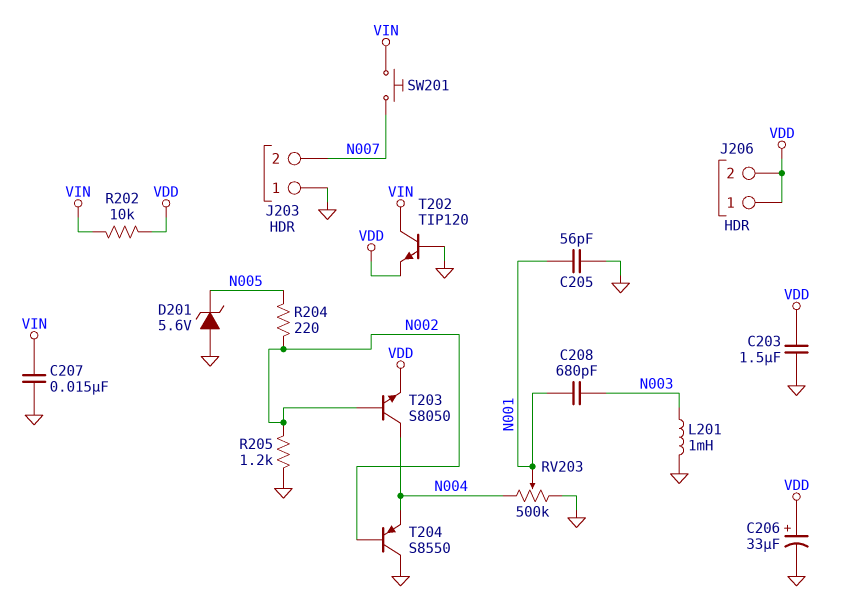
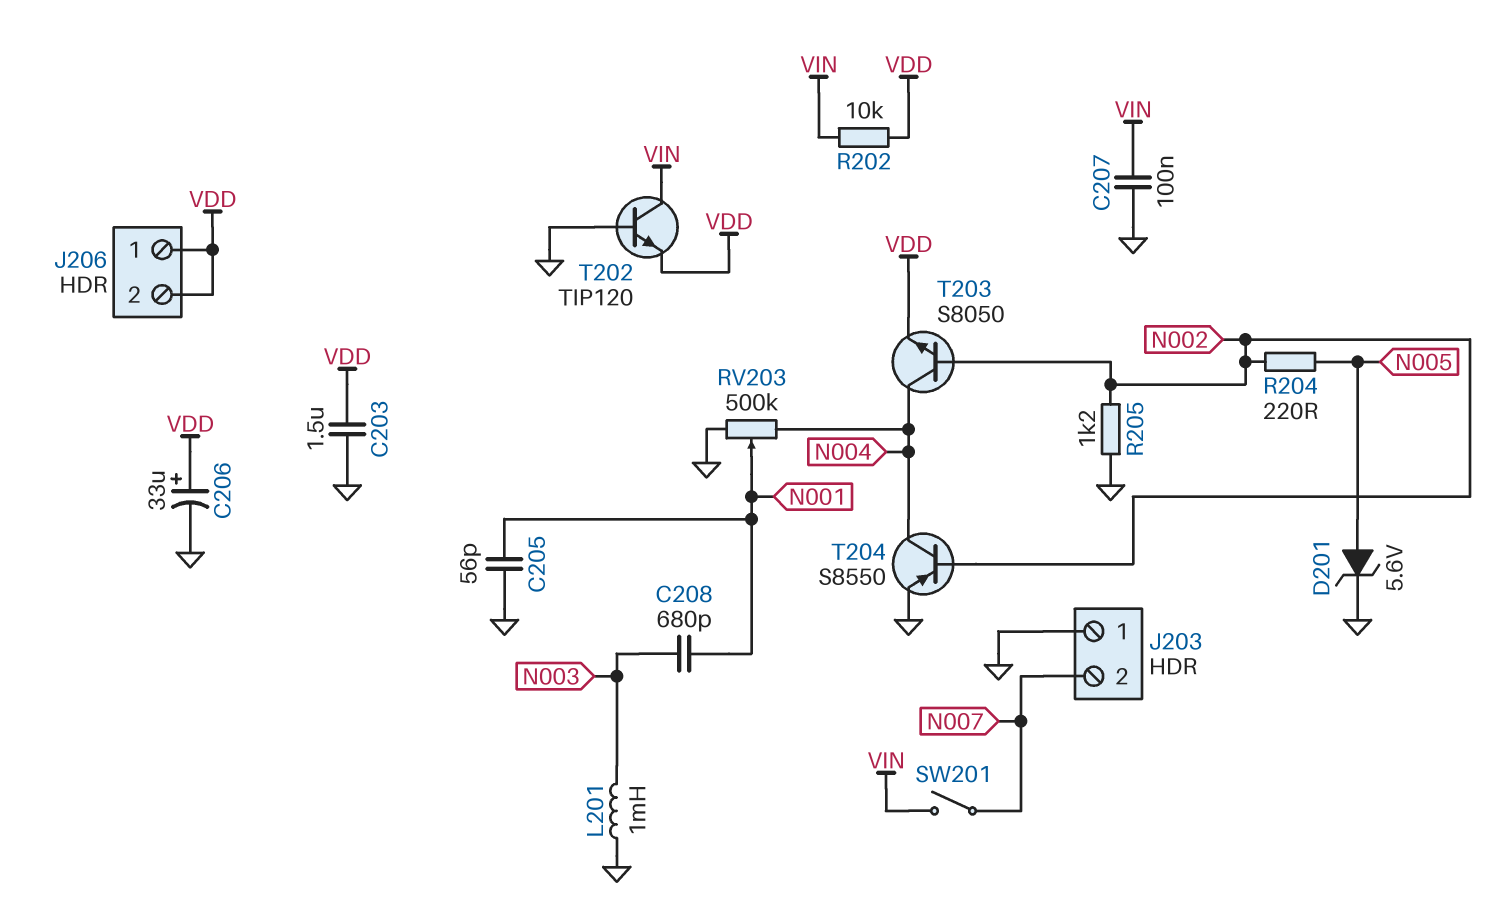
C207: 15nF (GND, VIN) -> 100nF (GND, VIN)
D201: zener 5.6V (A GND, K N005) -> zener 5.6V (A N005, K GND)
SW201: button (N007, VIN) -> switch (N007, VIN)
T204: PNP S8550 (B N002, C GND, E N004) -> PNP S8550 (B N002, C N004, E GND)

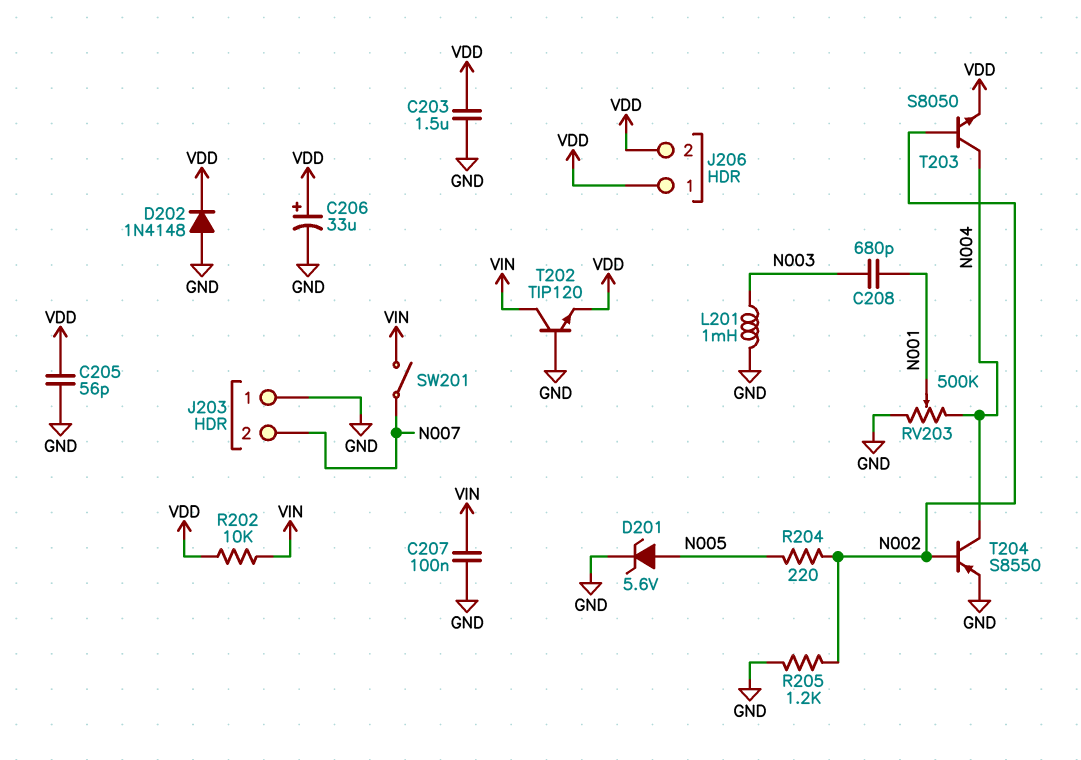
C205: 56pF (GND, N001) -> 56pF (GND, VDD)
D202: none -> diode 1N4148 (A GND, K VDD)

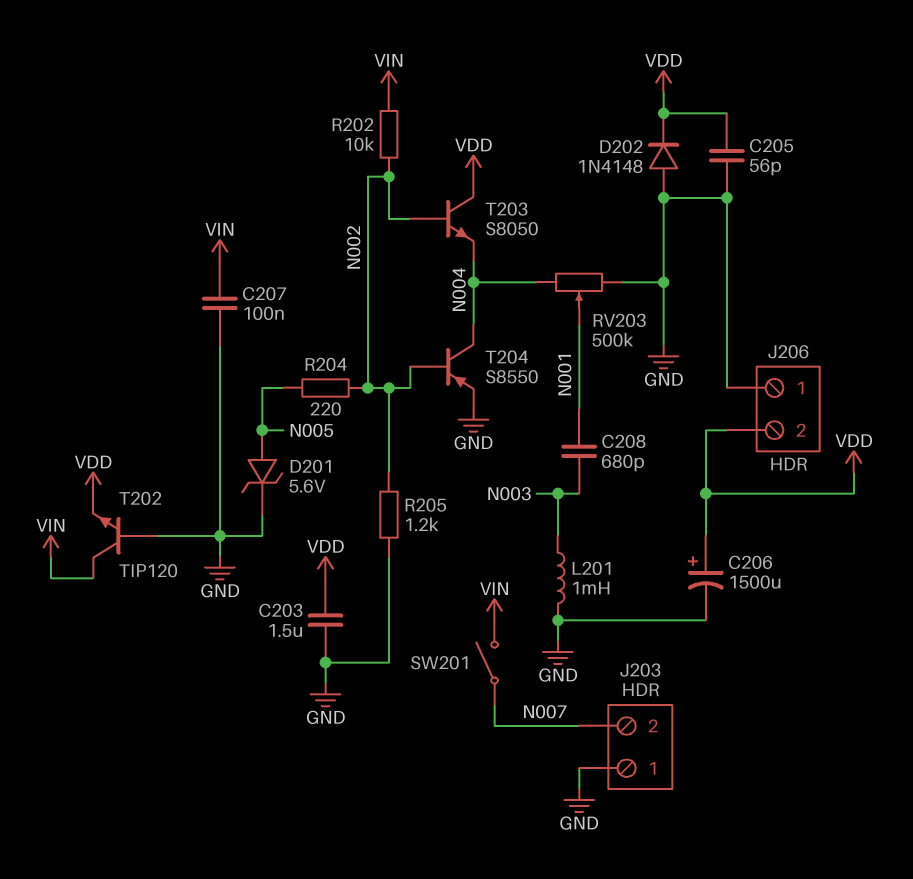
C206: 33uF (plus VDD, minus GND) -> 1500uF (plus VDD, minus GND)
J206 pin 1: VDD -> GND
R202: 10k (VDD, VIN) -> 10k (N002, VIN)
T203: NPN S8050 (B N002, C N004, E VDD) -> NPN S8050 (B N002, C VDD, E N004)

